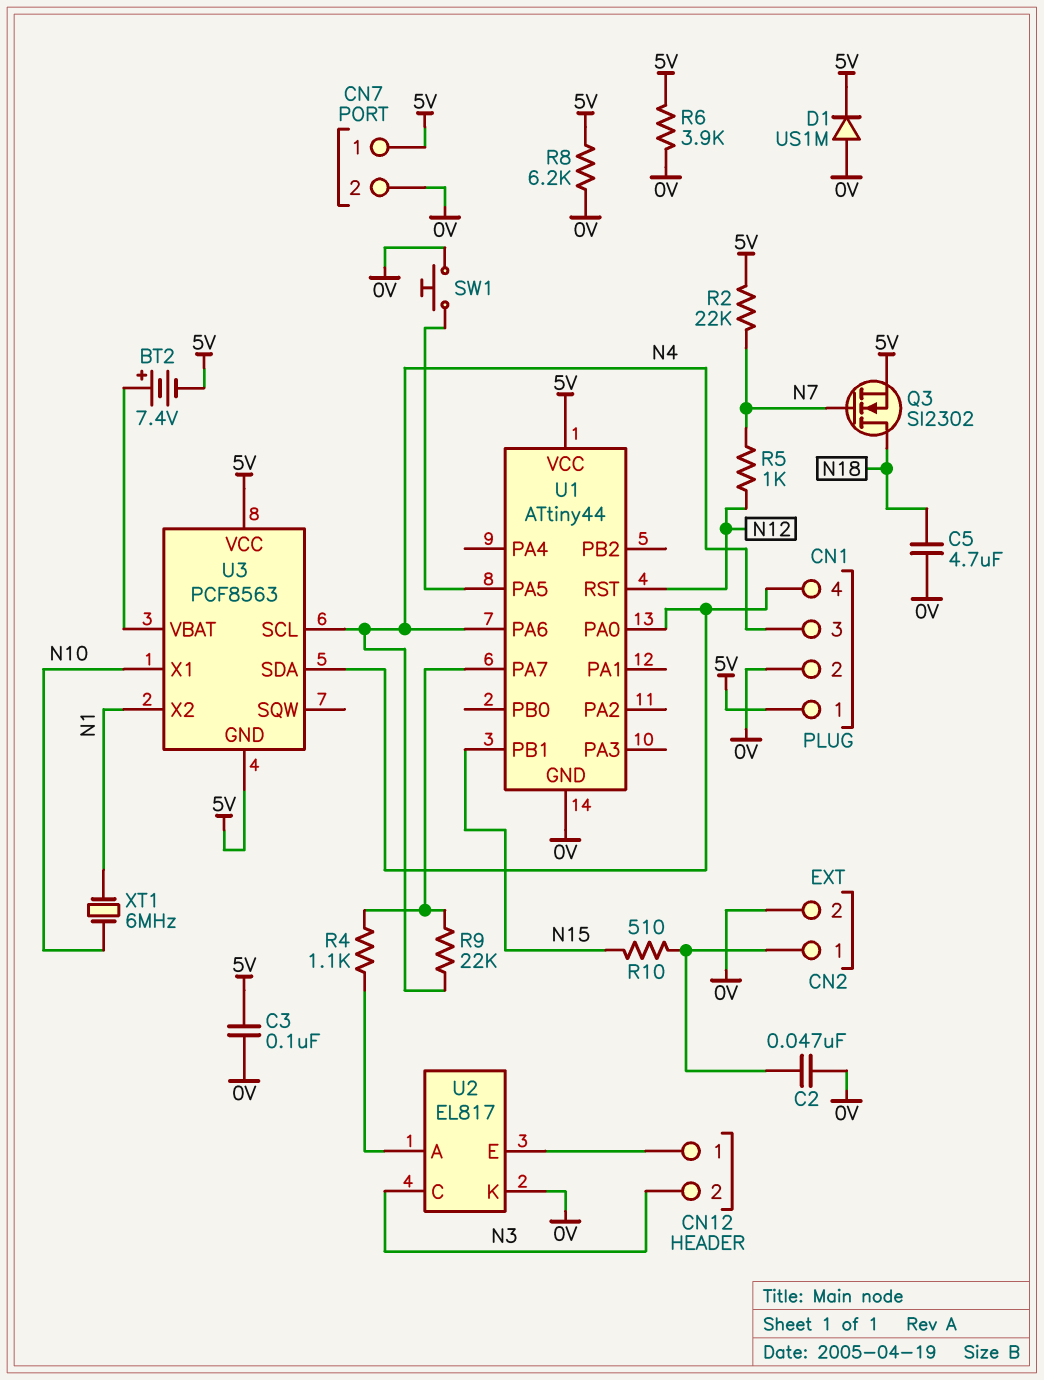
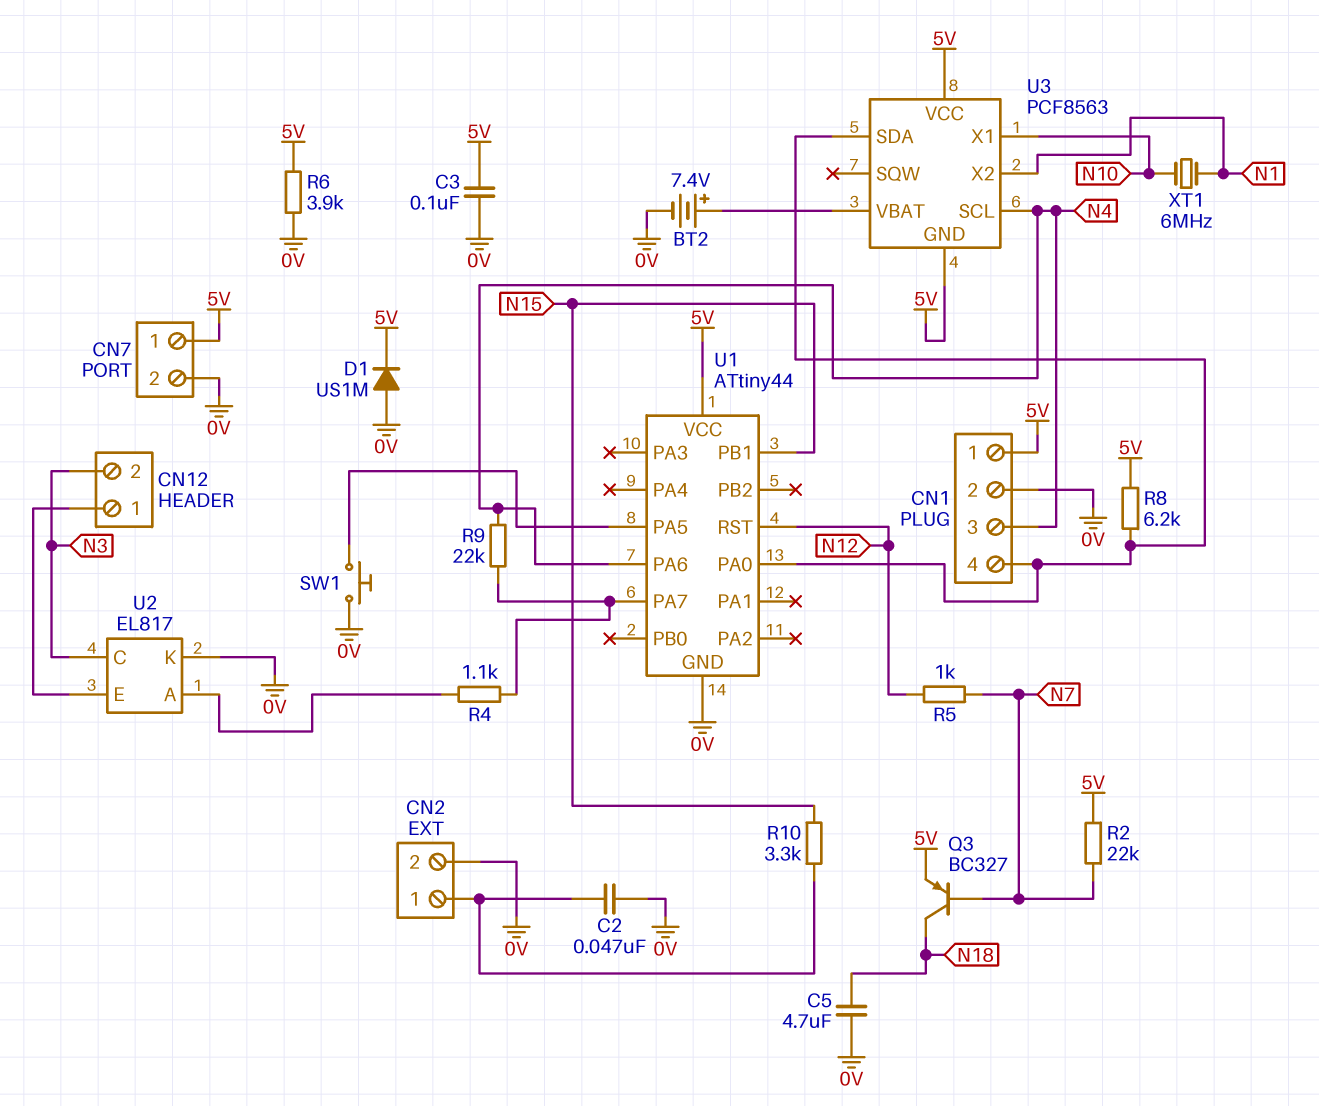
BT2: 7.4V (plus U3/VBAT, minus 5V) -> 7.4V (plus U3/VBAT, minus 0V)
Q3: NMOS SI2302 (G N7, D N18, S 5V) -> PNP BC327 (B N7, C N18, E 5V)
R8: 6.2k (0V, 5V) -> 6.2k (5V, CN1/4)
R10: 510 (CN2/1, N15) -> 3.3k (CN2/1, N15)

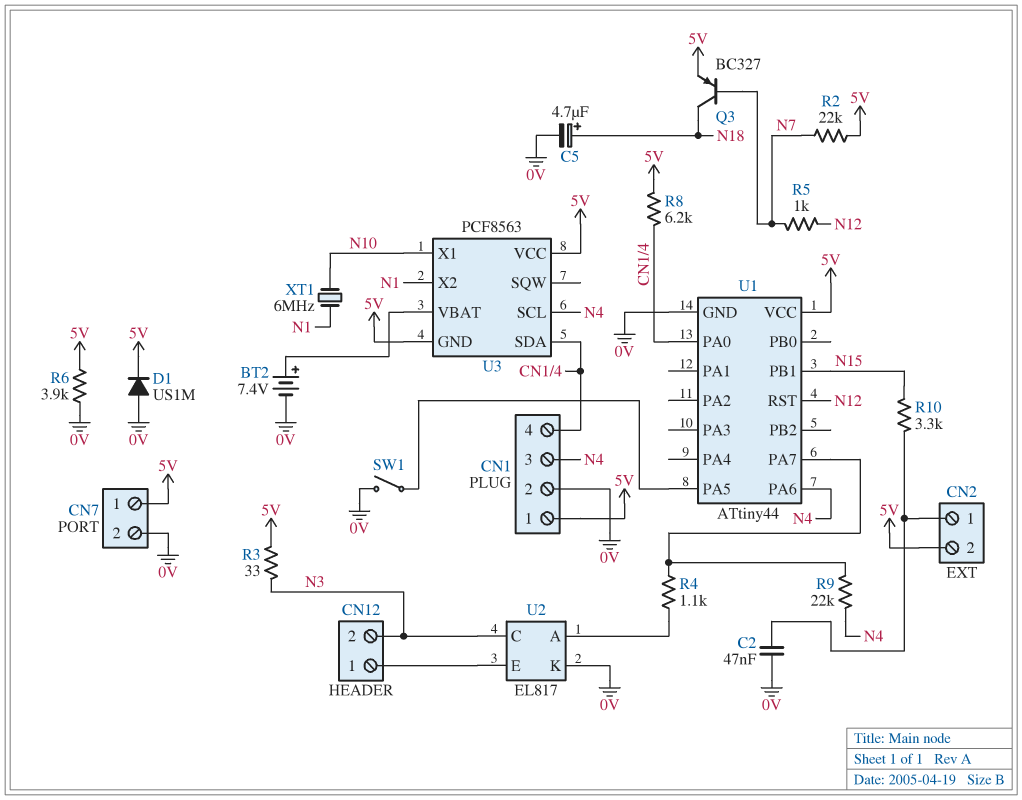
C3: 100nF (0V, 5V) -> none
C5: 4.7uF (0V, N18) -> 4.7uF (plus N18, minus 0V)
CN2 pin 2: 0V -> 5V
R3: none -> 33 (5V, N3)
SW1: button (0V, U1/PA5) -> switch (0V, U1/PA5)

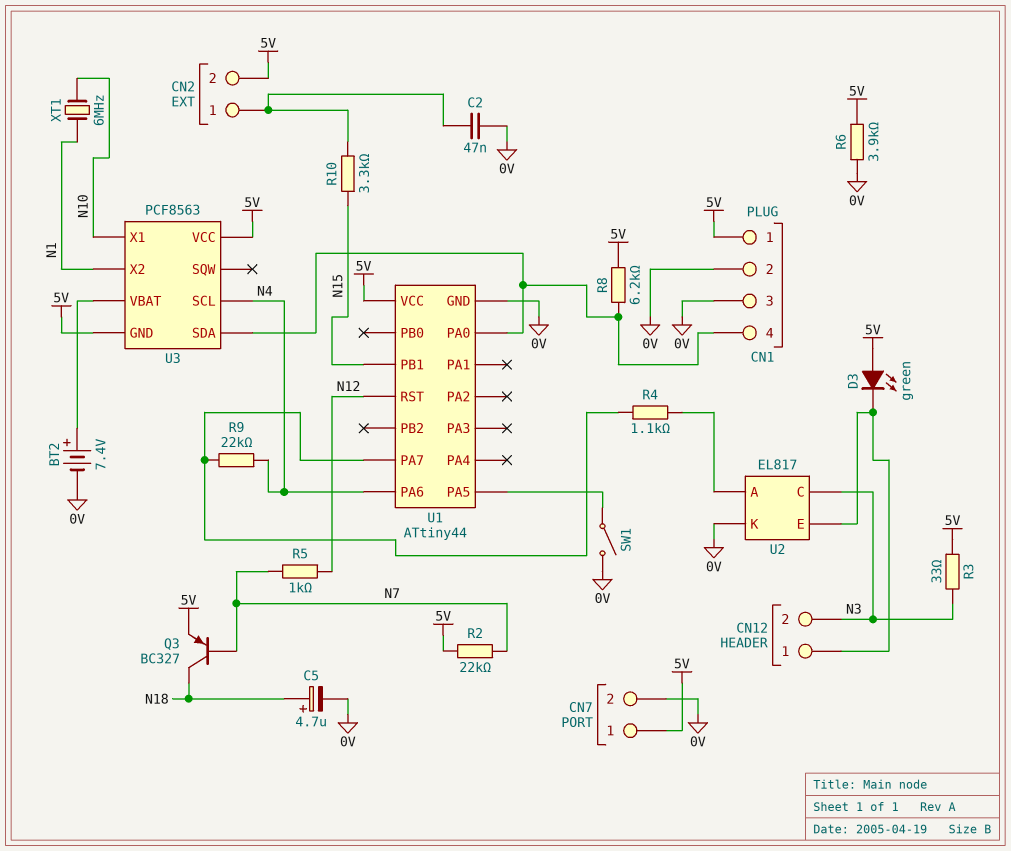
CN1 pin 3: N4 -> 0V
D1: diode US1M (A 0V, K 5V) -> none
D3: none -> LED green (A 5V, K CN12/1)

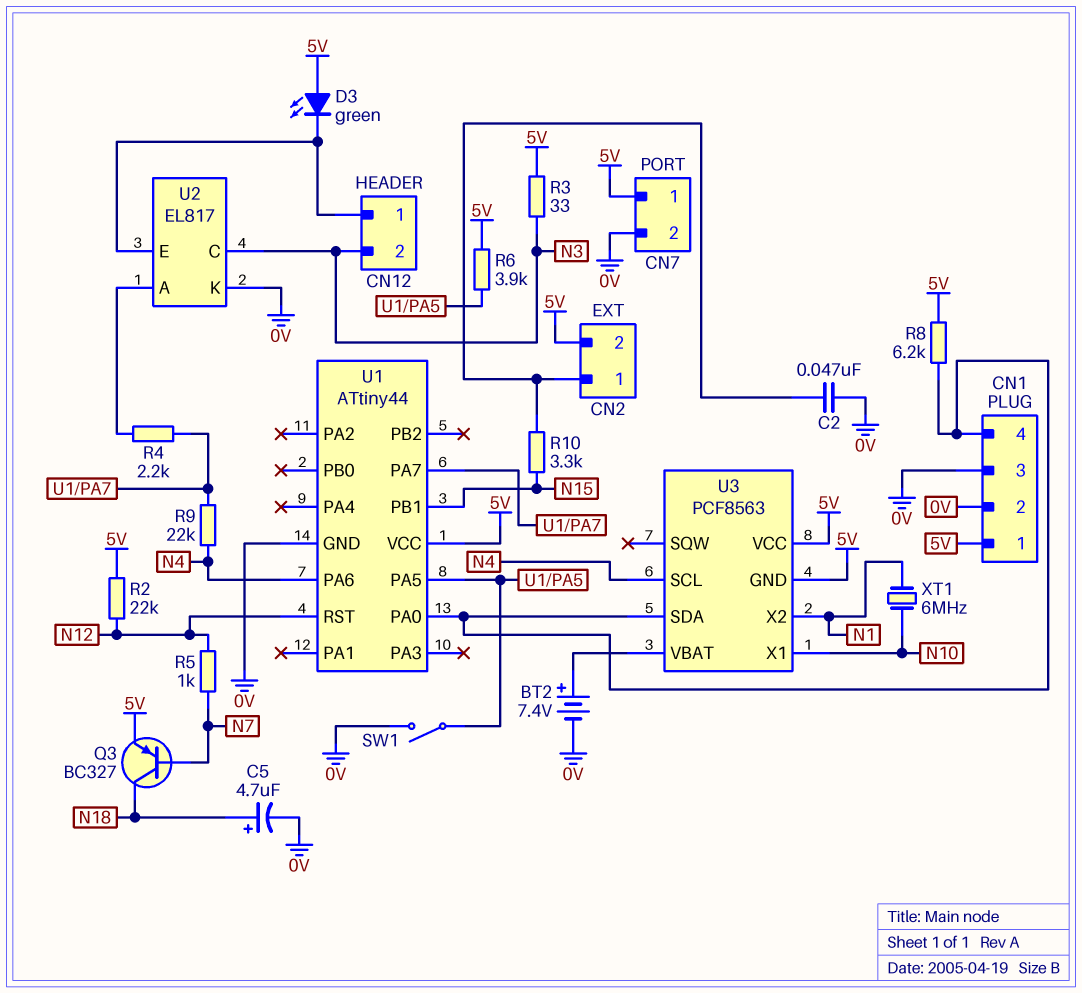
R2: 22k (5V, N7) -> 22k (5V, N12)
R4: 1.1k (U1/PA7, U2/A) -> 2.2k (U1/PA7, U2/A)
R6: 3.9k (0V, 5V) -> 3.9k (5V, U1/PA5)

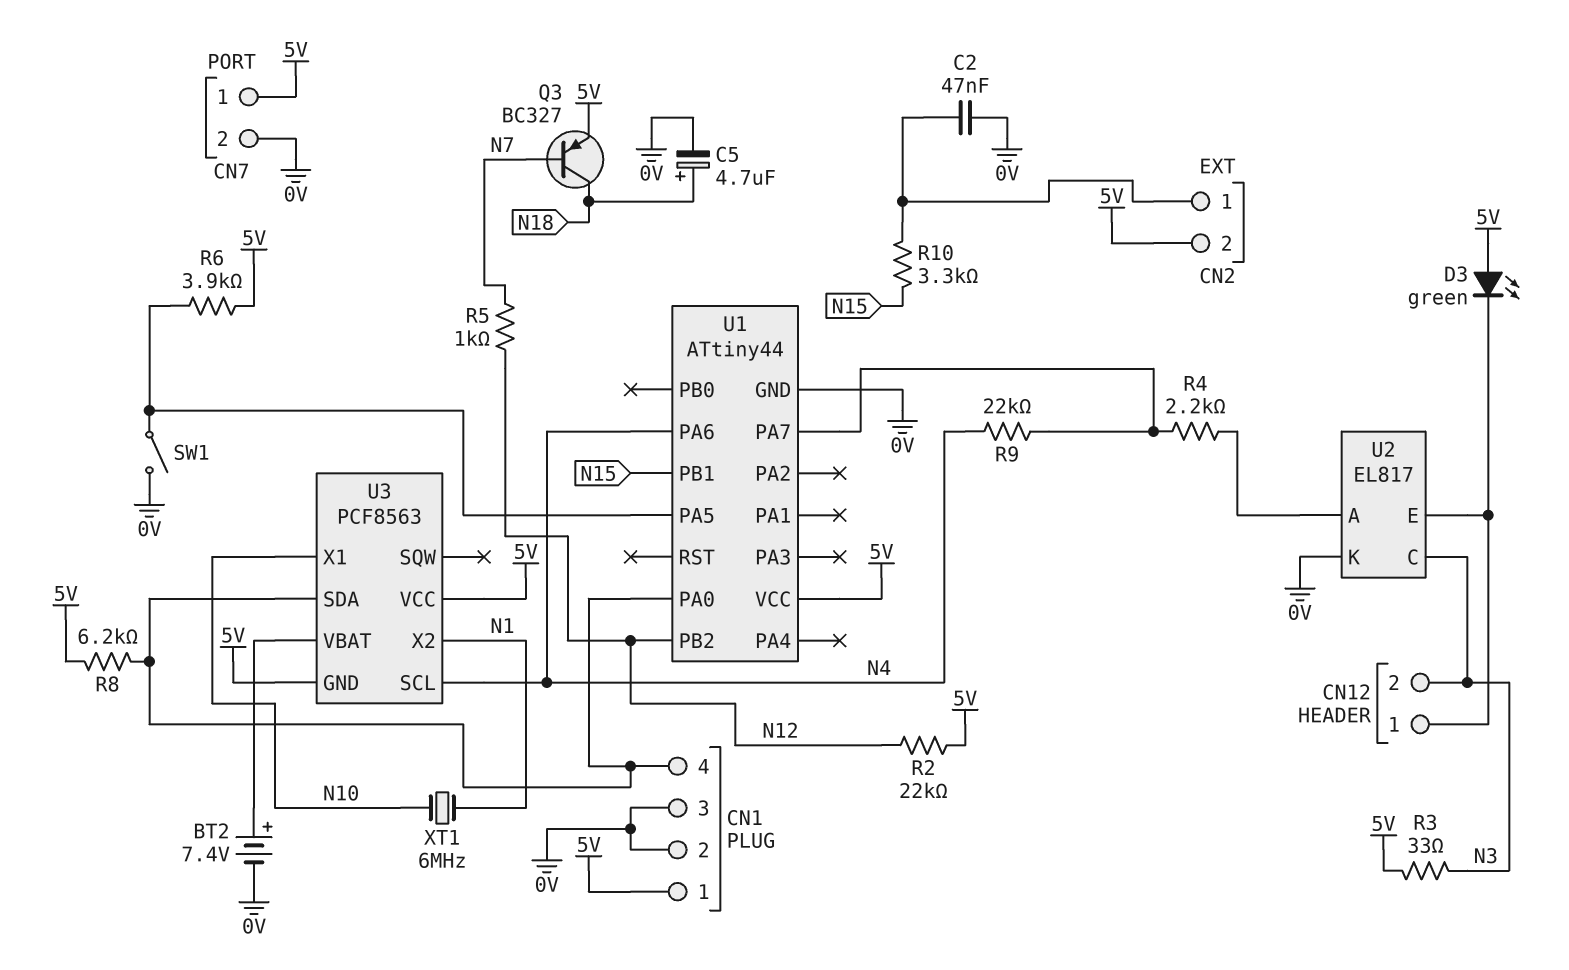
U1 pin PB2: none -> N12
U1 pin RST: N12 -> none

